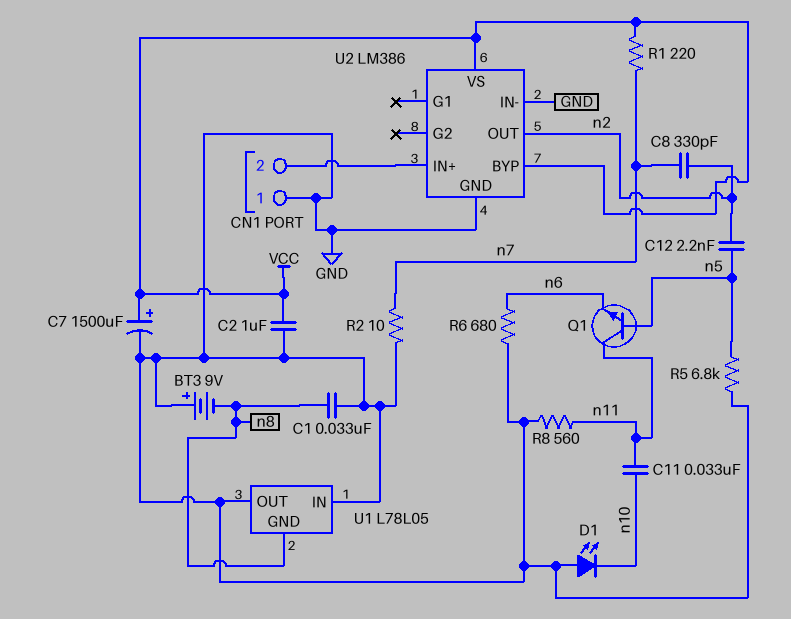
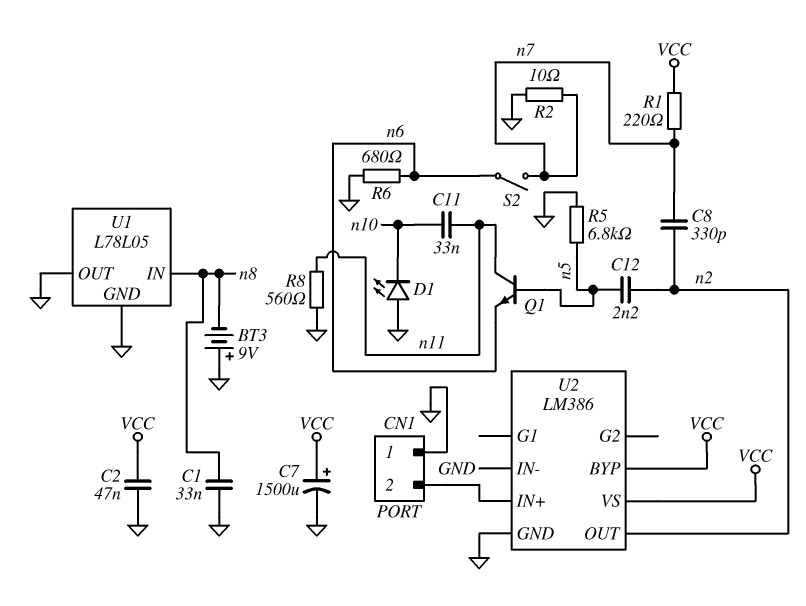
C2: 1uF (GND, VCC) -> 47nF (GND, VCC)
S2: none -> switch (n6, n7)
U1 pin GND: n8 -> GND
U1 pin IN: GND -> n8

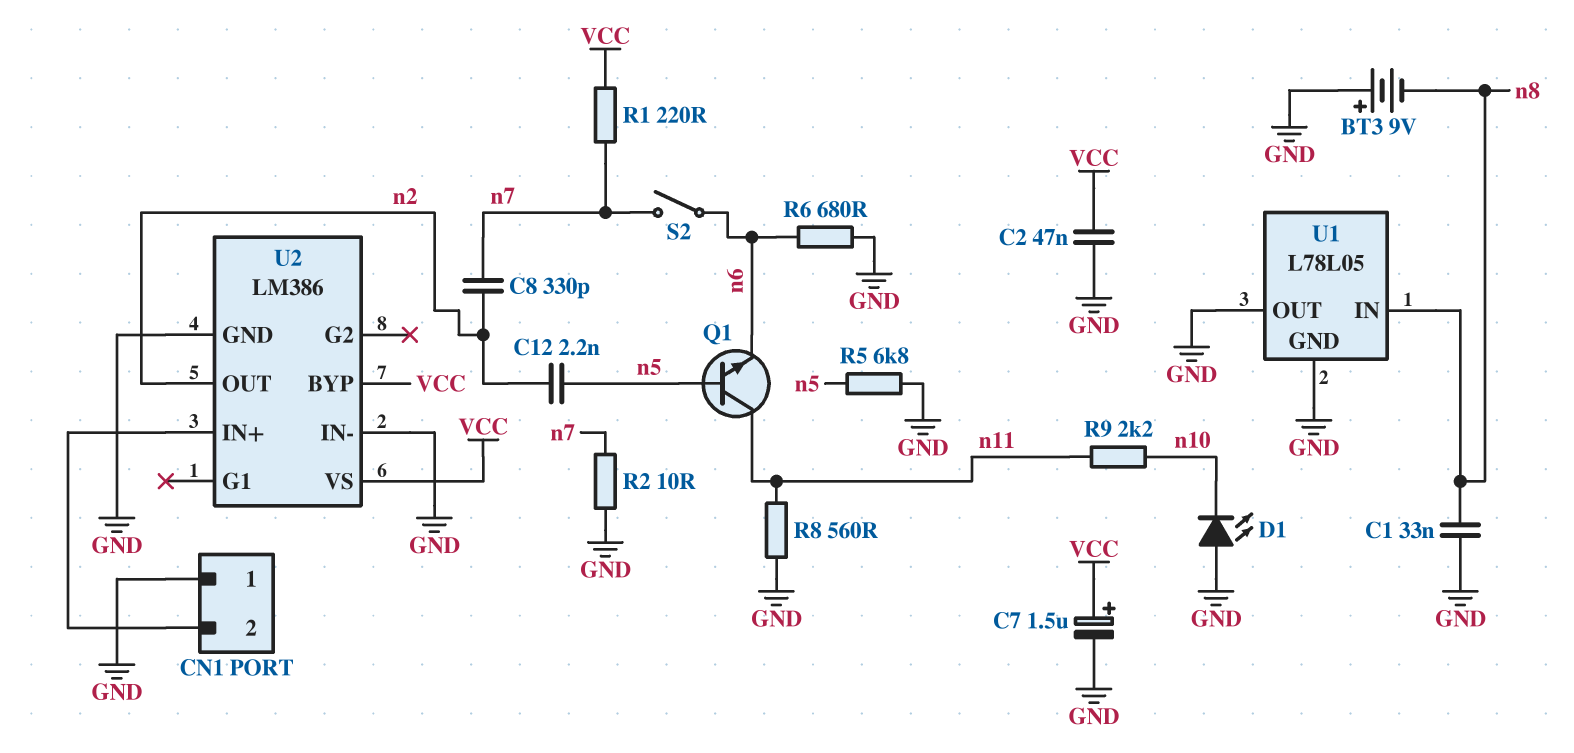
C7: 1500uF (plus VCC, minus GND) -> 1.5uF (plus VCC, minus GND)
C11: 33nF (n10, n11) -> none
R9: none -> 2.2k (n10, n11)

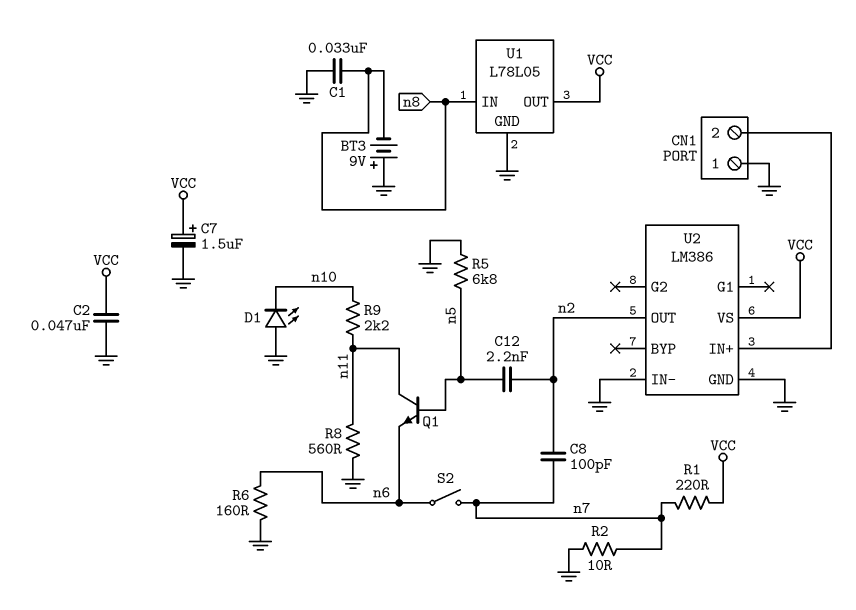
C8: 330pF (n2, n7) -> 100pF (n2, n7)
R6: 680 (GND, n6) -> 160 (GND, n6)
U1 pin OUT: GND -> VCC
U2 pin BYP: VCC -> none

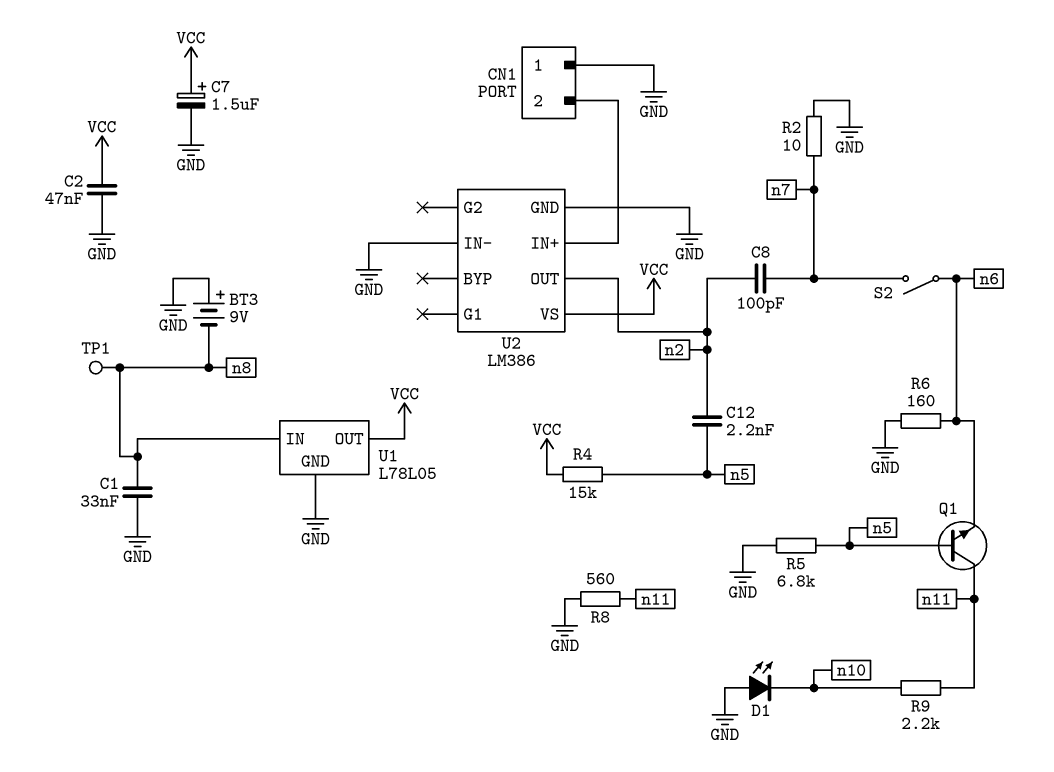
R1: 220 (VCC, n7) -> none
R4: none -> 15k (VCC, n5)
TP1: none -> test point (n8)

